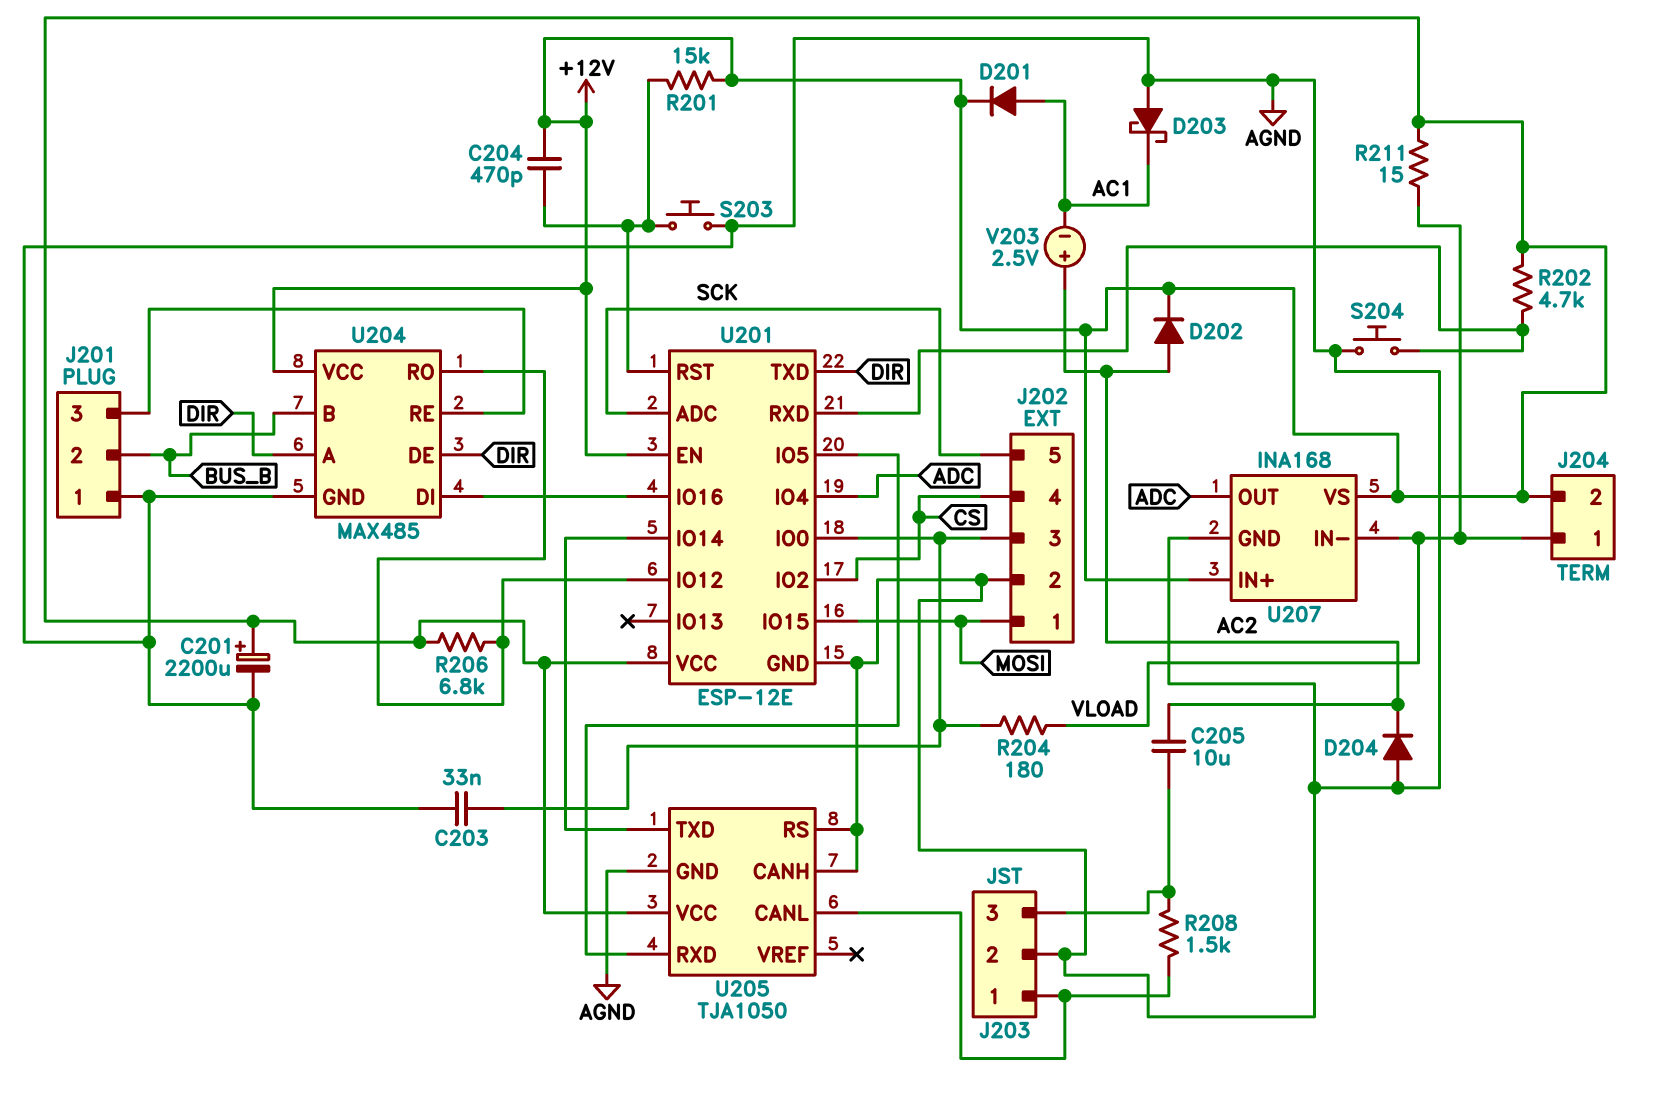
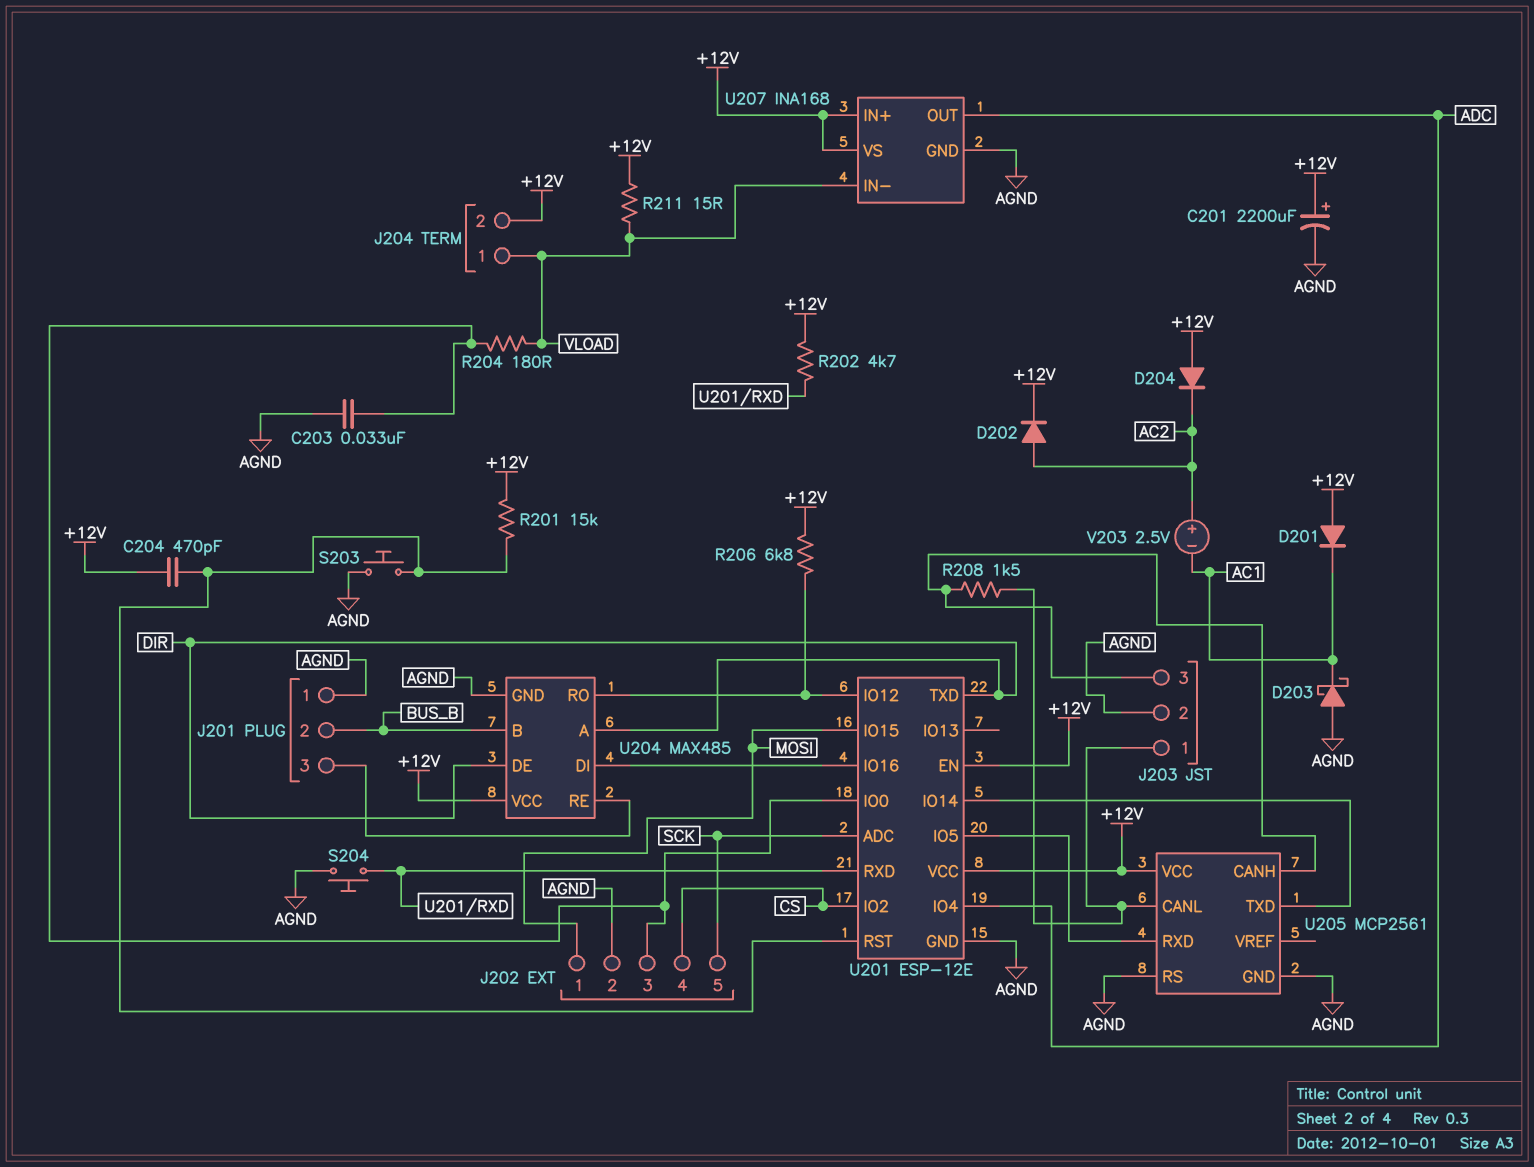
C205: 10uF (AC2, J203/3) -> none
D201: diode (A AC1, K +12V) -> diode (A +12V, K AC1)
D204: diode (A AGND, K AC2) -> diode (A +12V, K AC2)
U205: TJA1050 -> MCP2561
U205 pin CANH: AGND -> J203/3

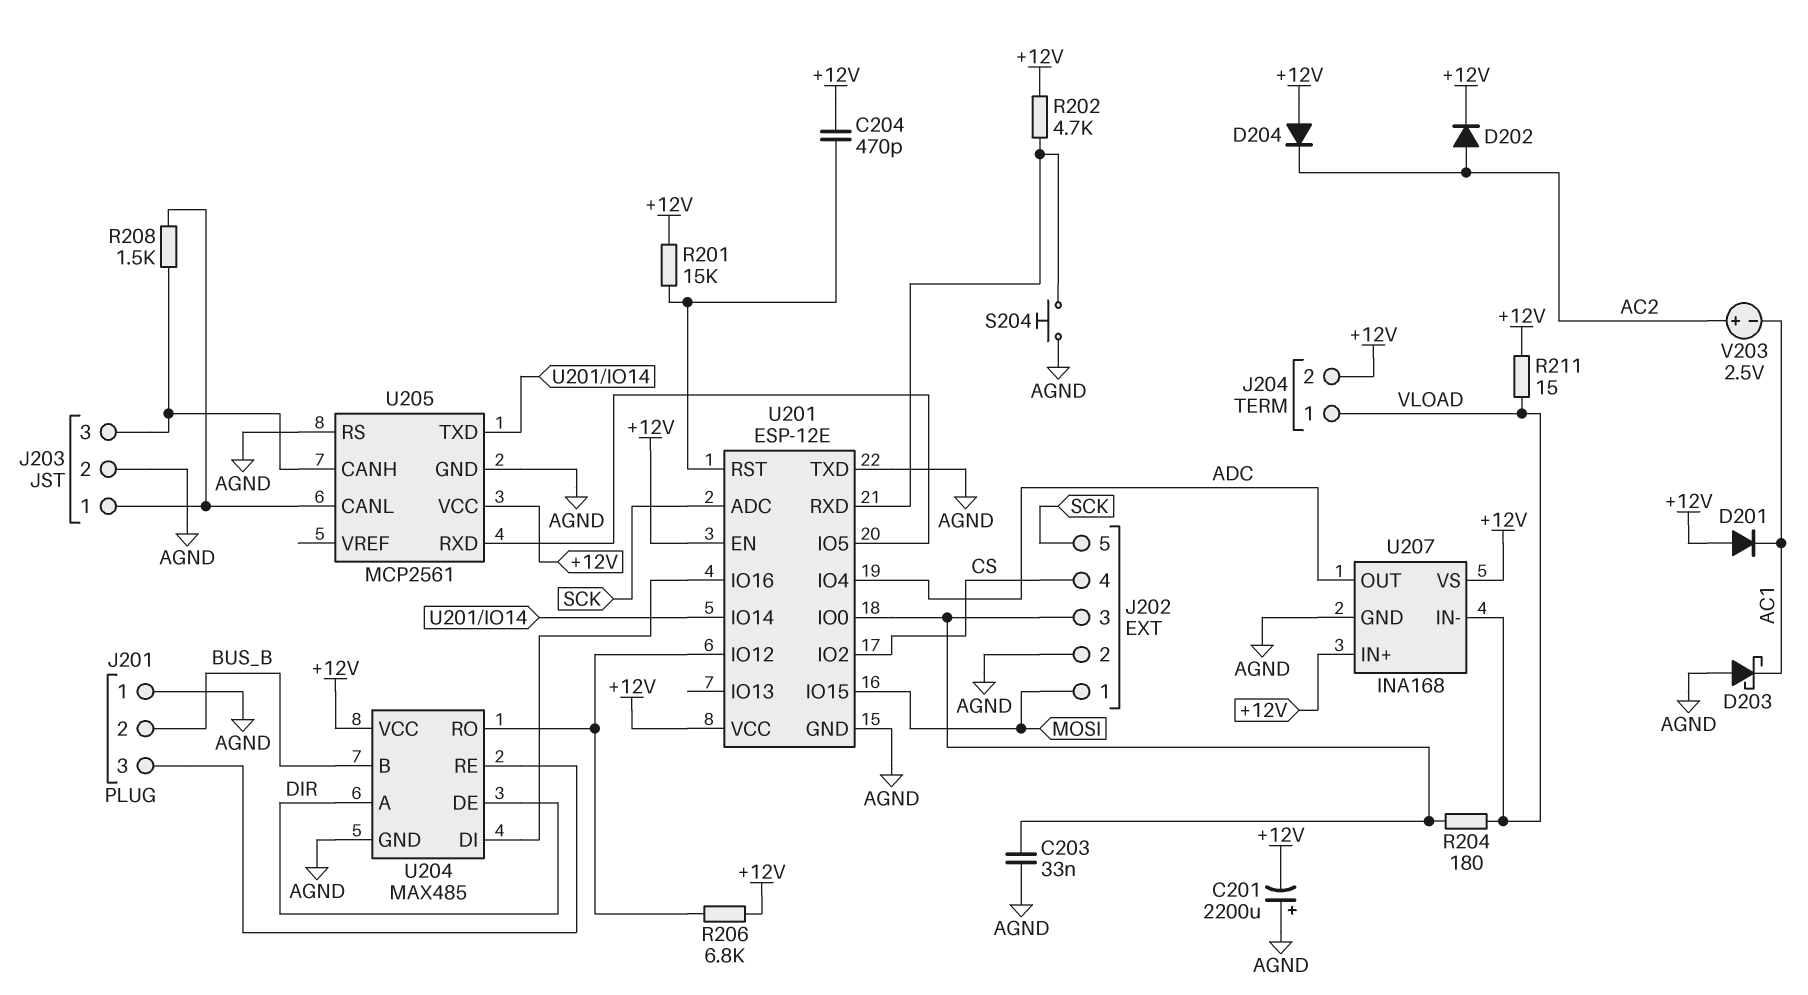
C201: 2200uF (plus +12V, minus AGND) -> 2200uF (plus AGND, minus +12V)
S203: button (AGND, U201/RST) -> none
U201 pin TXD: DIR -> AGND

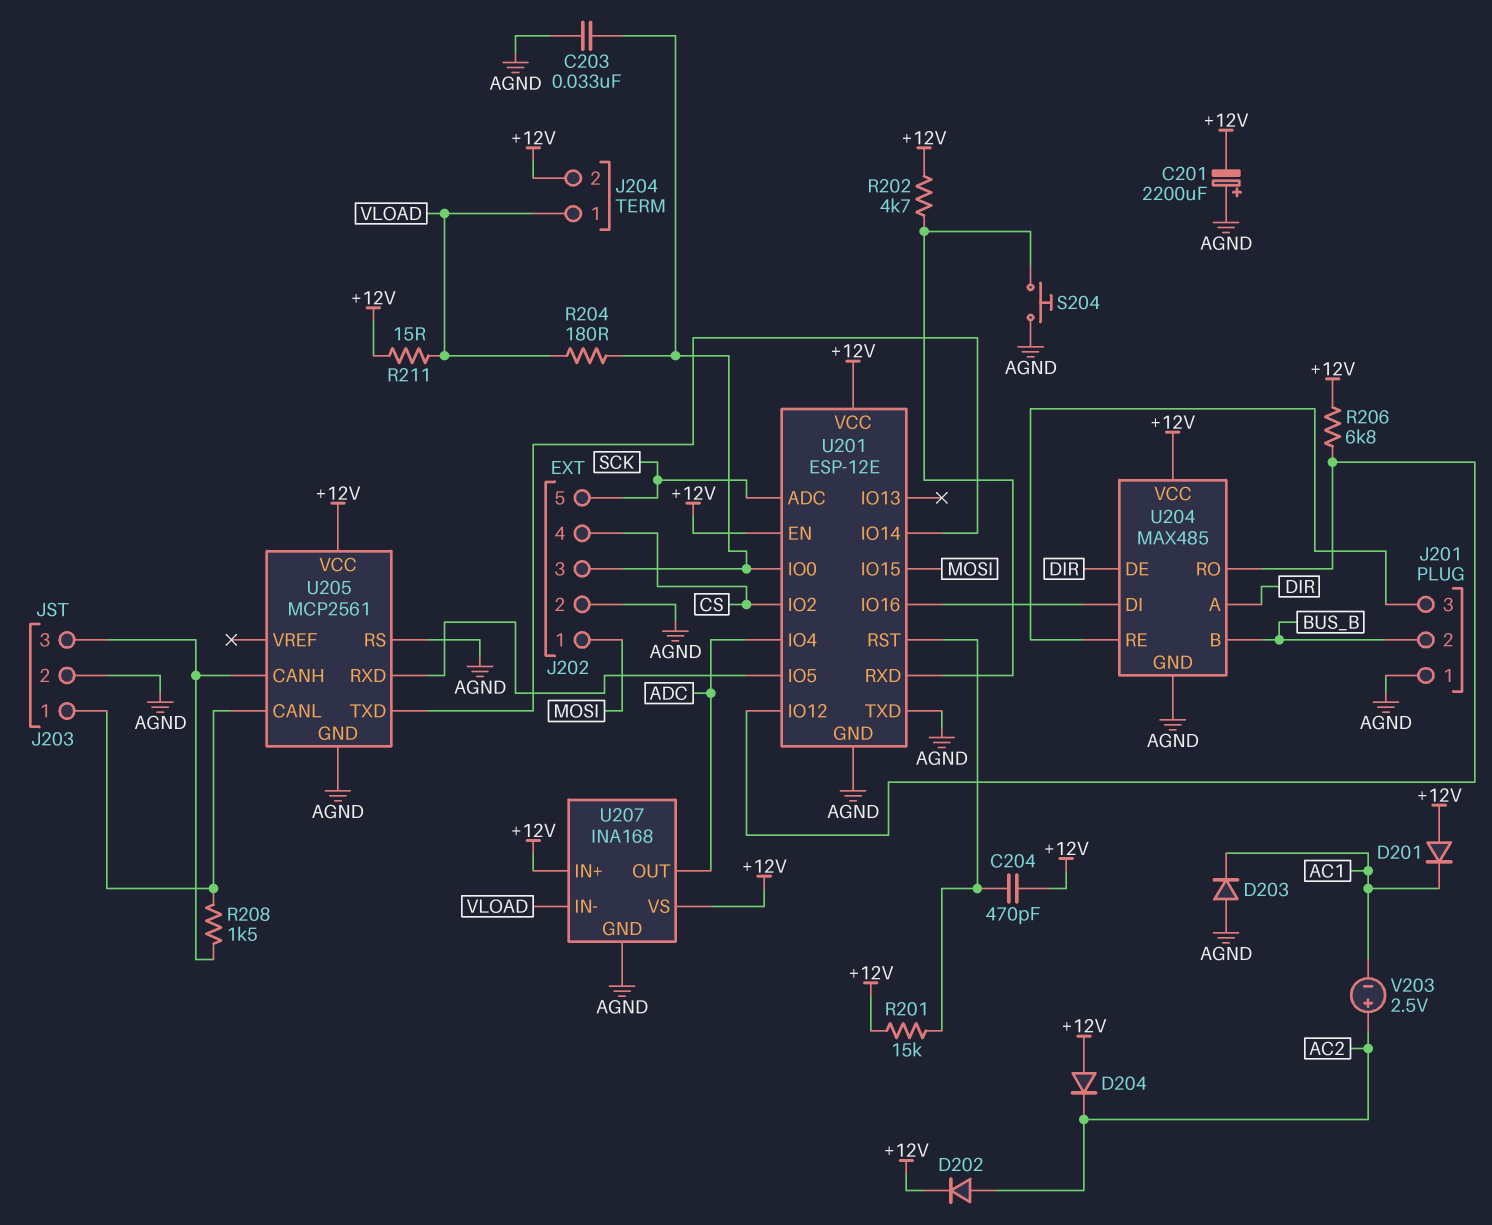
D203: schottky (A AGND, K AC1) -> diode (A AGND, K AC1)

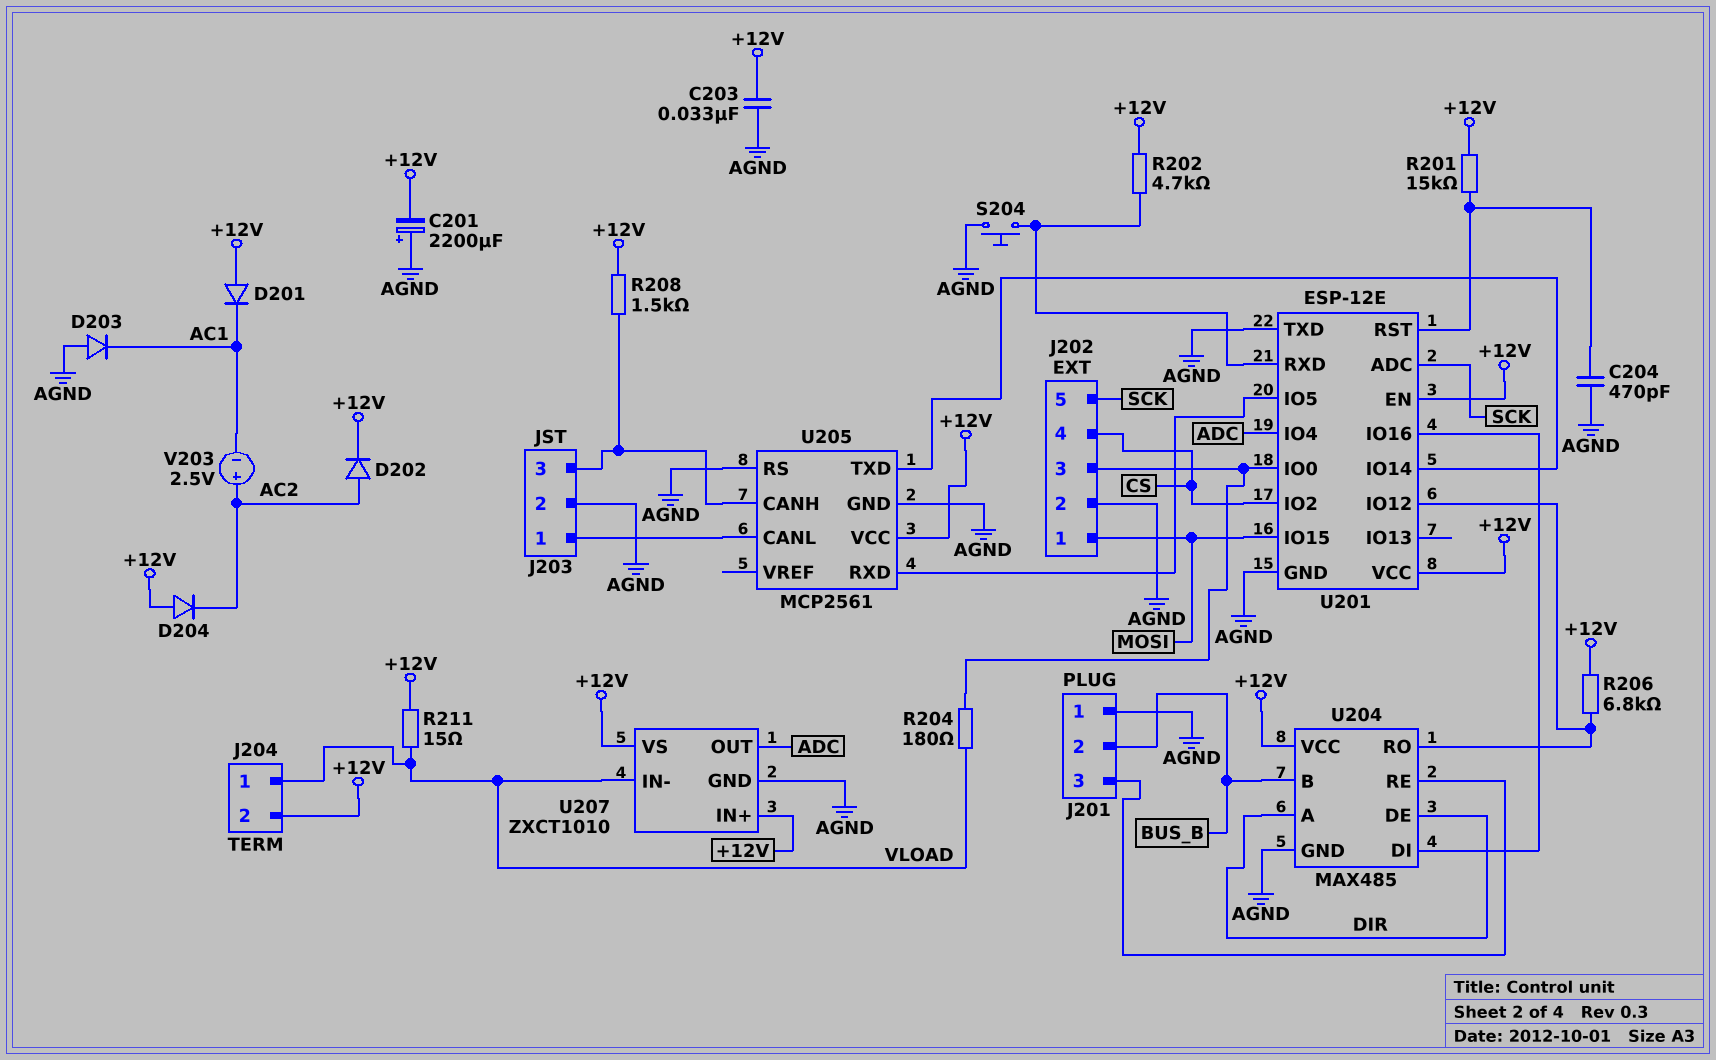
C203: 33nF (AGND, J202/3) -> 33nF (+12V, AGND)
C204: 470pF (+12V, U201/RST) -> 470pF (AGND, U201/RST)
R208: 1.5k (J203/1, J203/3) -> 1.5k (+12V, J203/3)
U207: INA168 -> ZXCT1010

